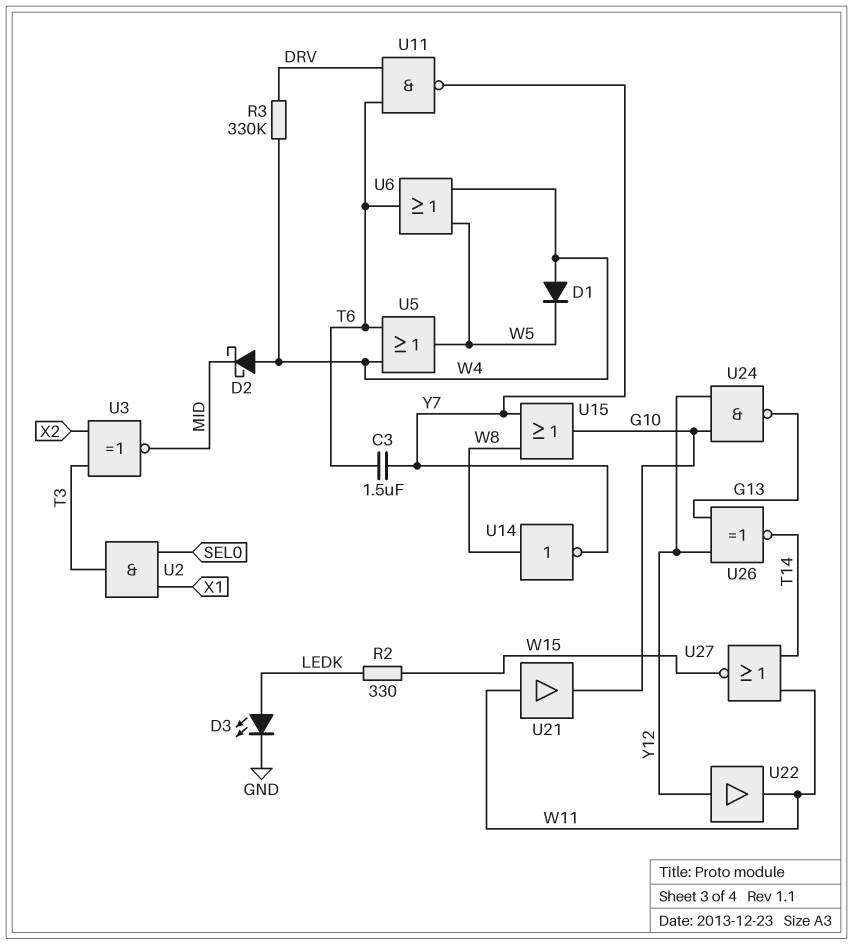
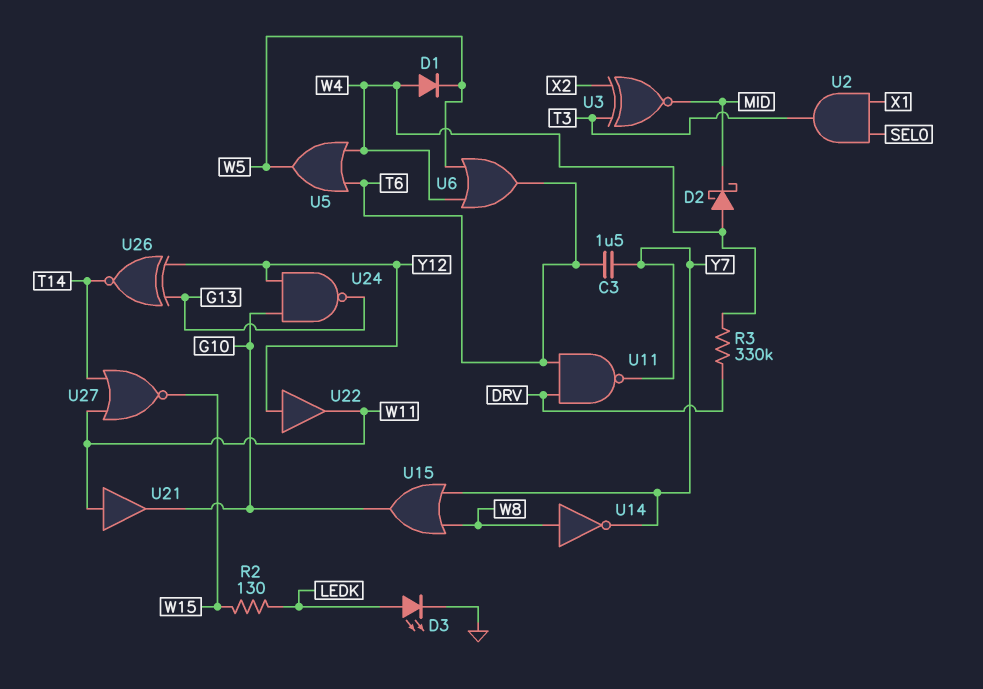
R2: 330 (LEDK, W15) -> 130 (LEDK, W15)

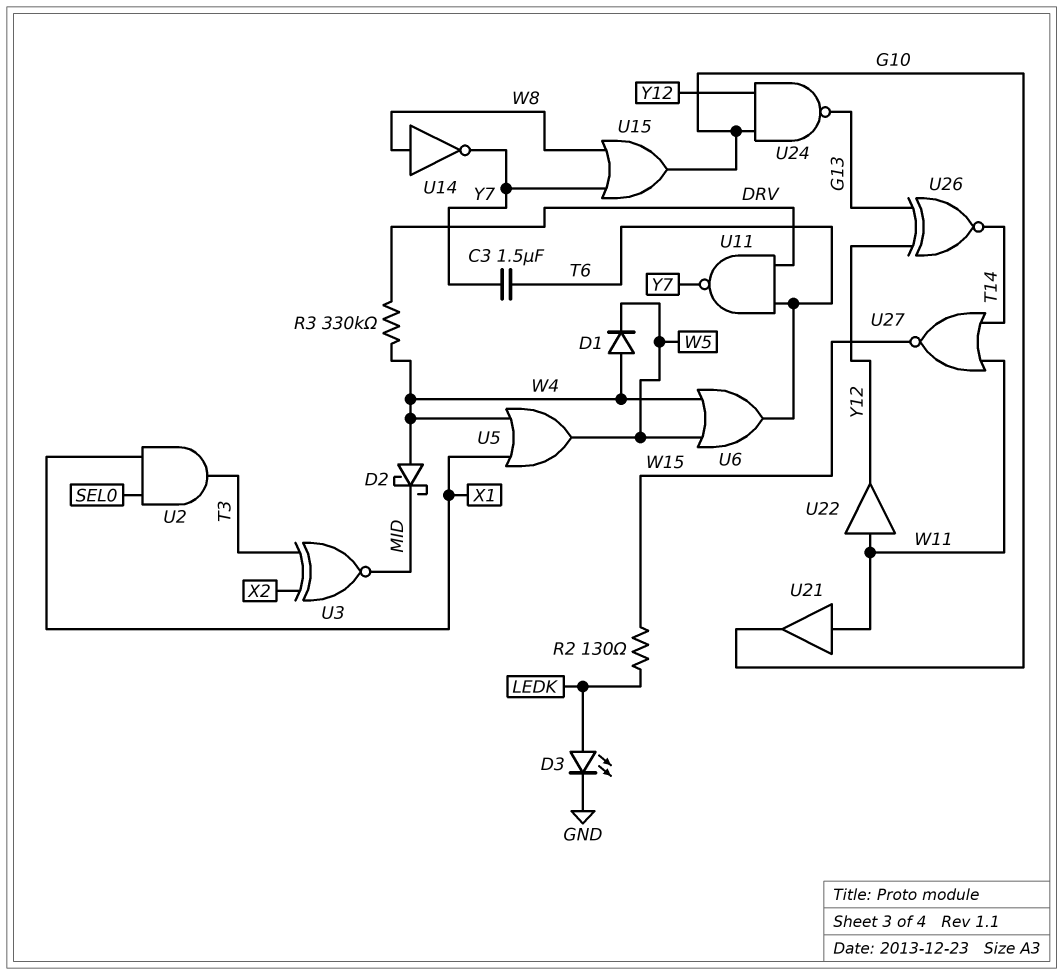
U5: OR (in T6, in W4, out W5) -> OR (in W4, in X1, out W5)
U22: buffer (in Y12, out W11) -> buffer (in W11, out Y12)

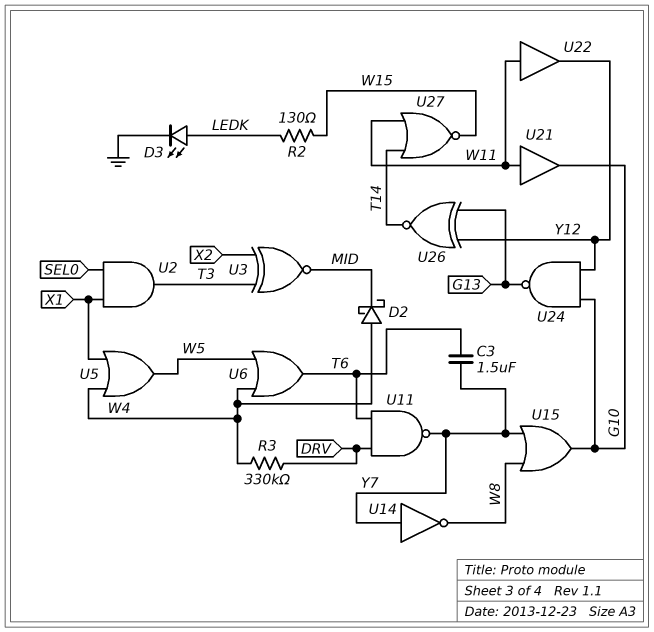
D1: diode (A W4, K W5) -> none
U14: NOT (in W8, out Y7) -> NOT (in Y7, out W8)

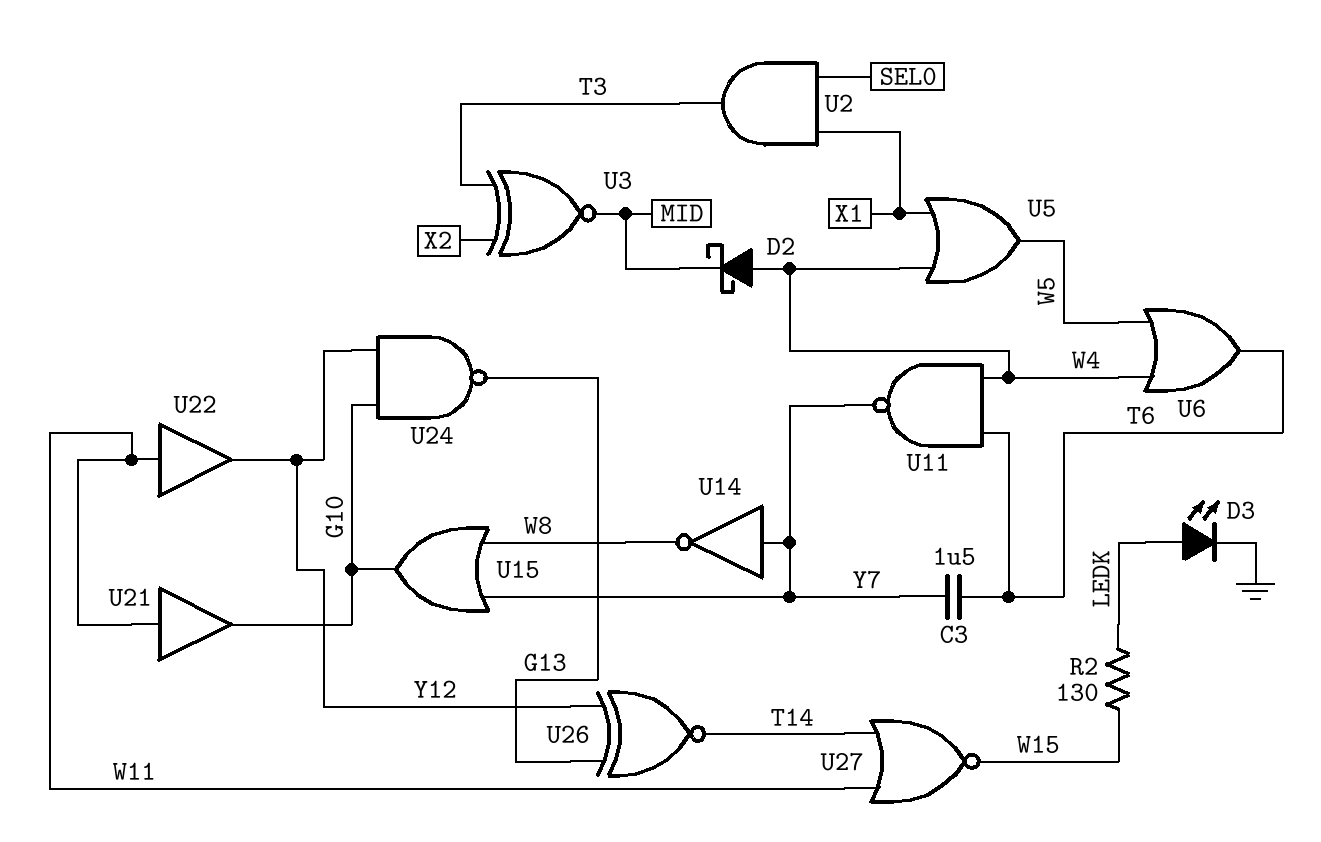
R3: 330k (DRV, W4) -> none
U11: NAND (in DRV, in T6, out Y7) -> NAND (in T6, in W4, out Y7)

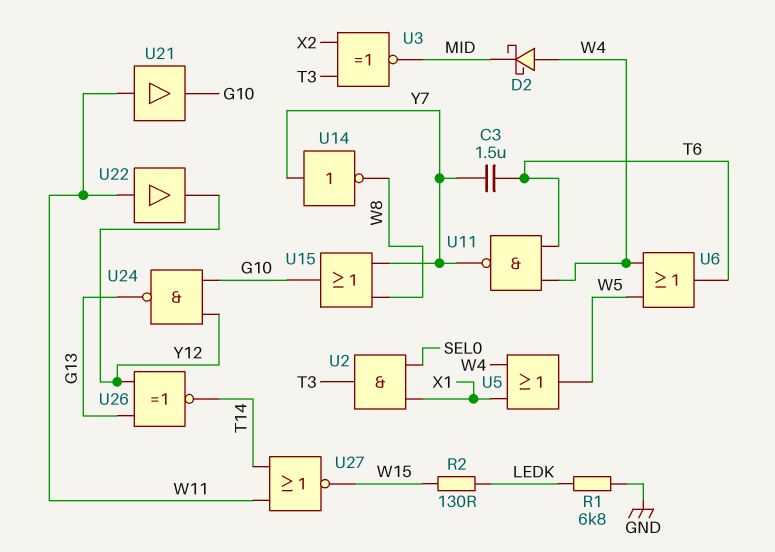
D3: LED (A LEDK, K GND) -> none
R1: none -> 6.8k (GND, LEDK)

